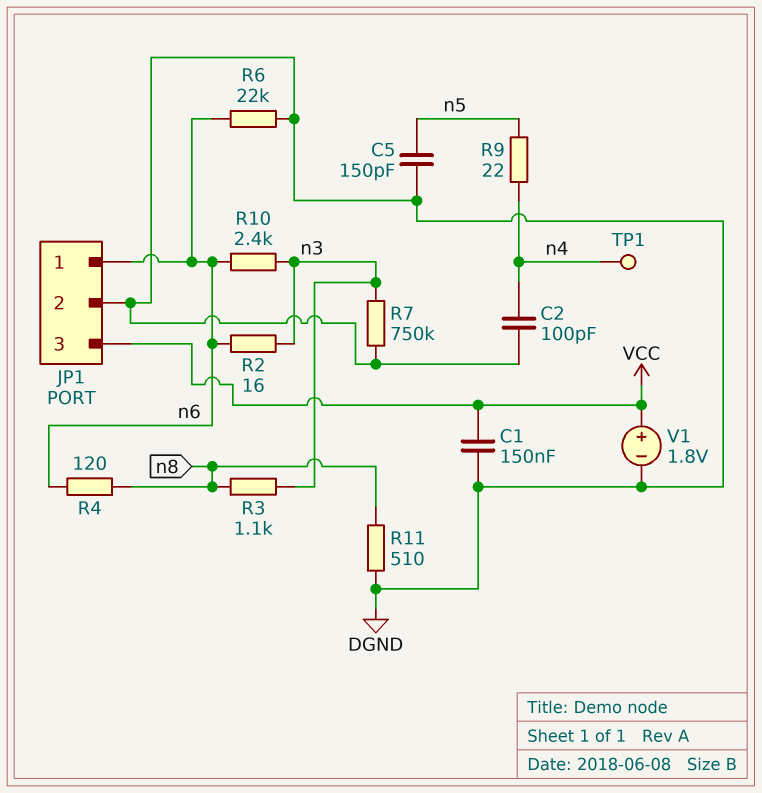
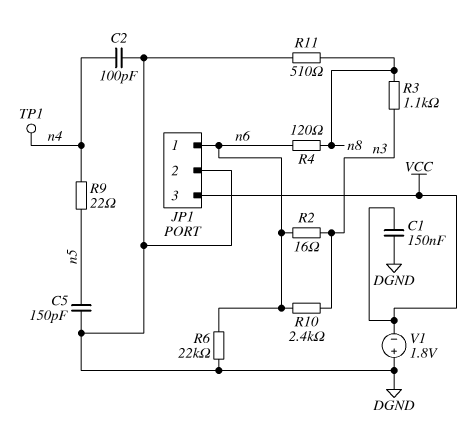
R7: 750k (DGND, n3) -> none
V1: 1.8V (plus VCC, minus DGND) -> 1.8V (plus DGND, minus VCC)

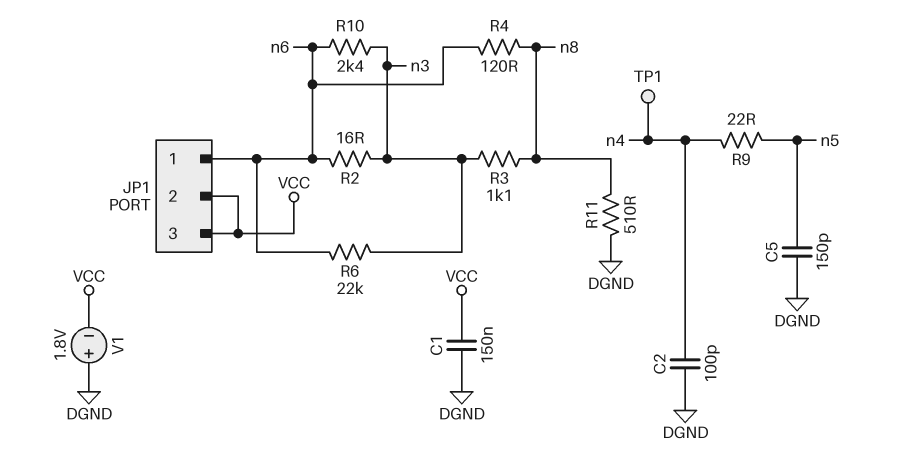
JP1 pin 2: DGND -> VCC
R6: 22k (DGND, n6) -> 22k (n3, n6)

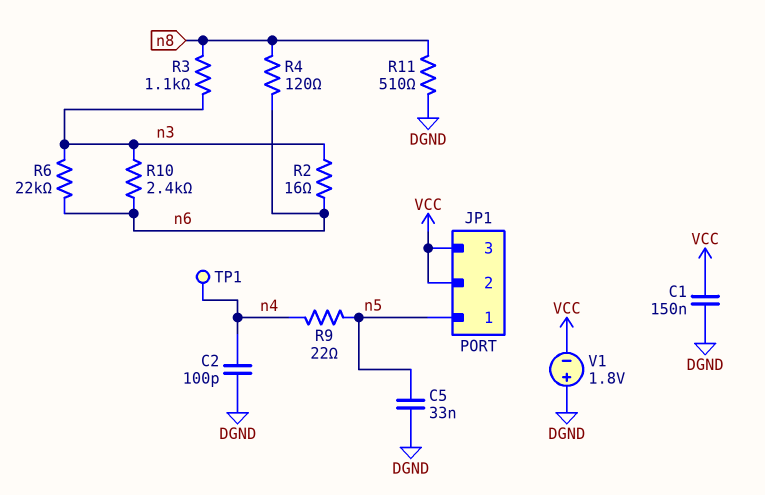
C5: 150pF (DGND, n5) -> 33nF (DGND, n5)
JP1 pin 1: n6 -> n5

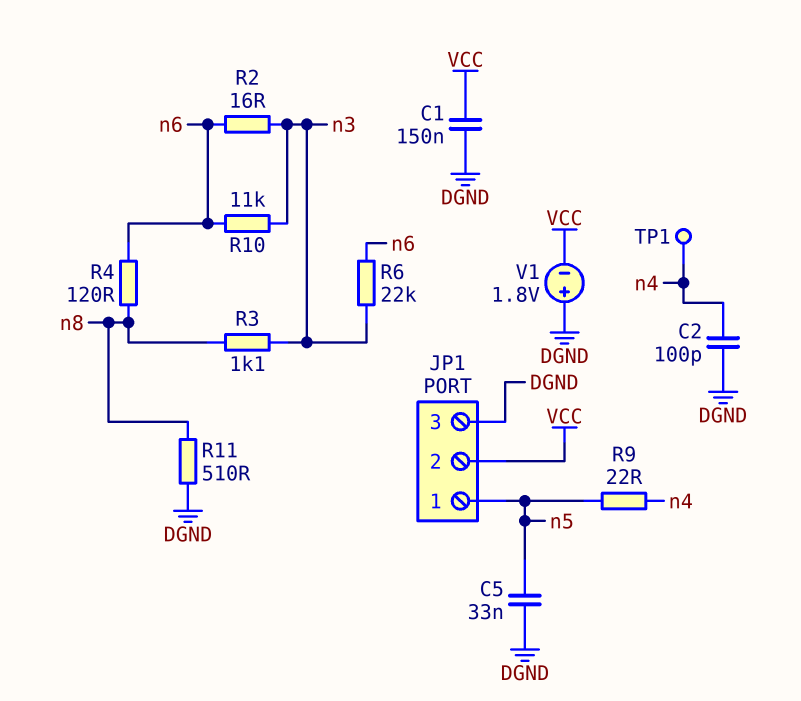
JP1 pin 3: VCC -> DGND
R10: 2.4k (n3, n6) -> 11k (n3, n6)

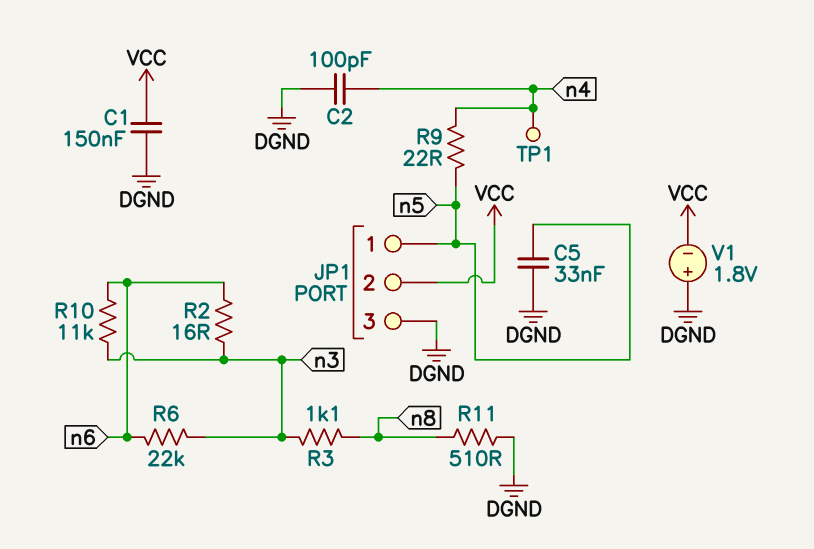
R4: 120 (n6, n8) -> none

